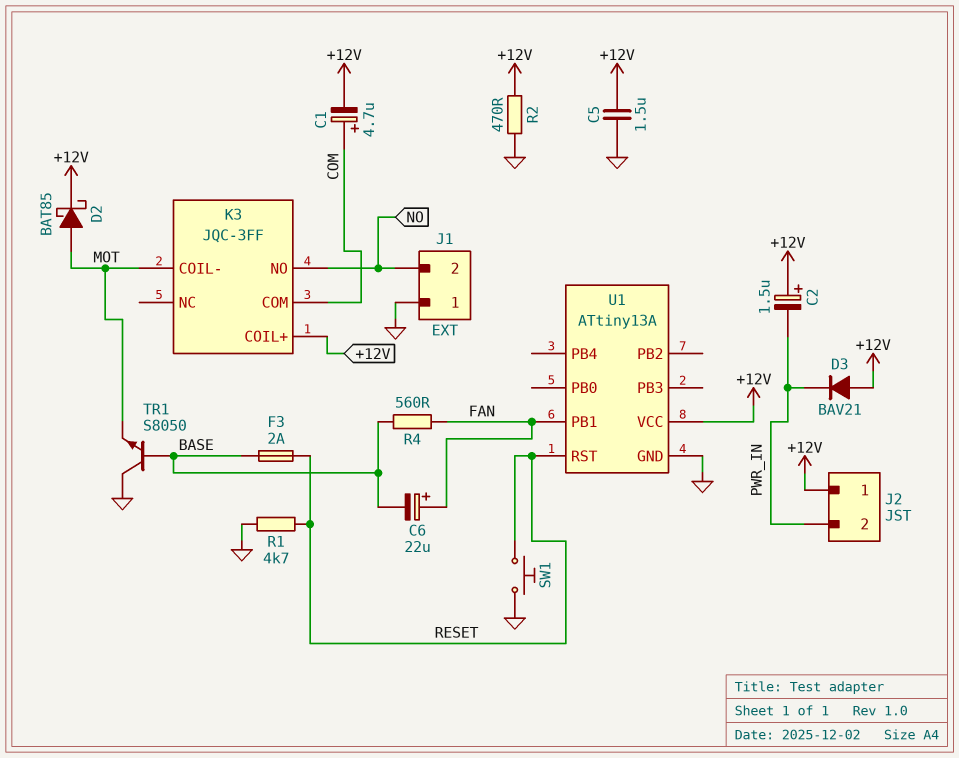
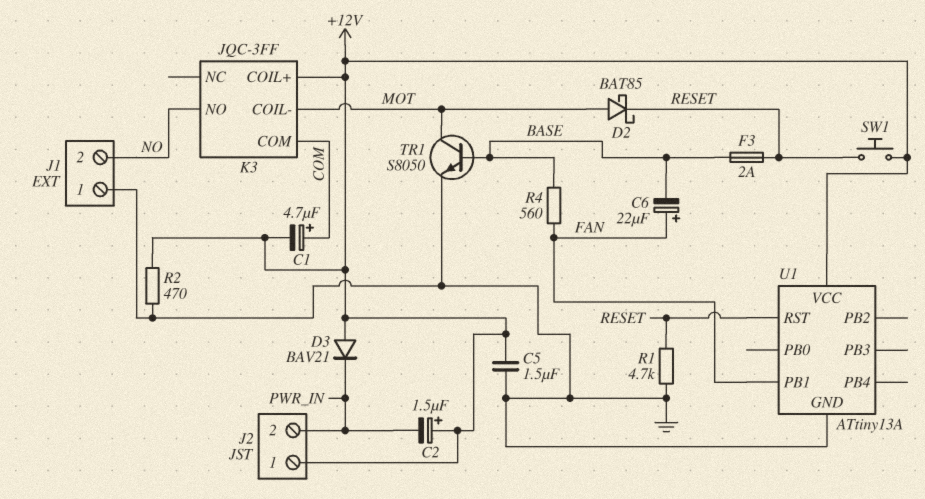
D2: schottky BAT85 (A MOT, K +12V) -> schottky BAT85 (A MOT, K RESET)
SW1: button (GND, RESET) -> button (+12V, RESET)
TR1: NPN S8050 (B BASE, C GND, E MOT) -> NPN S8050 (B BASE, C MOT, E GND)

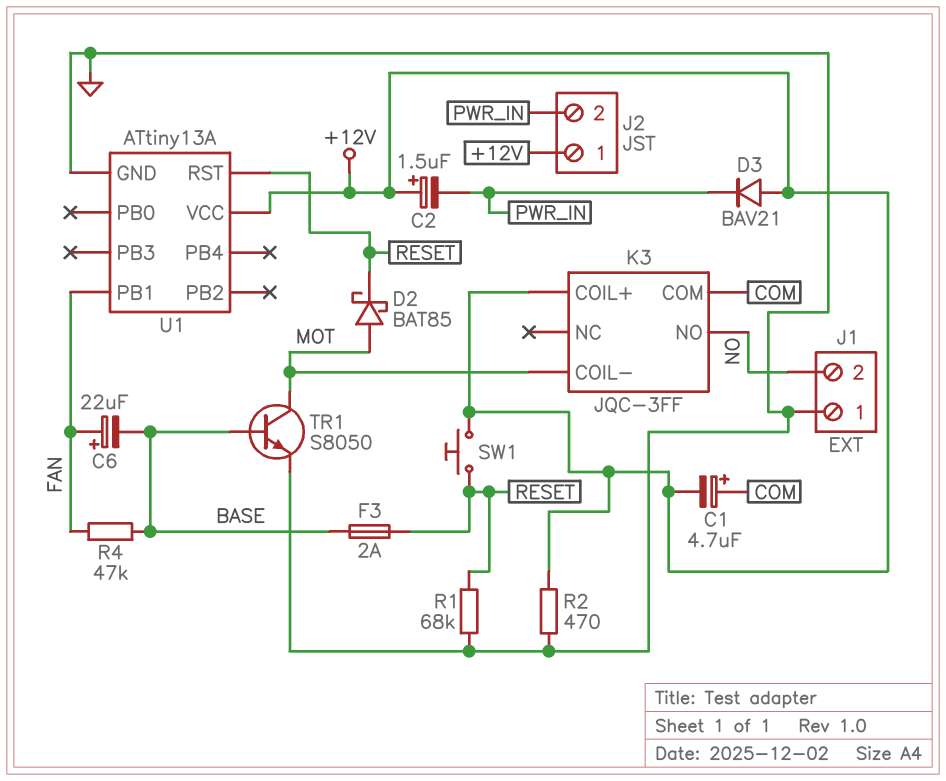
C5: 1.5uF (+12V, GND) -> none
R1: 4.7k (GND, RESET) -> 68k (GND, RESET)
R4: 560 (BASE, FAN) -> 47k (BASE, FAN)

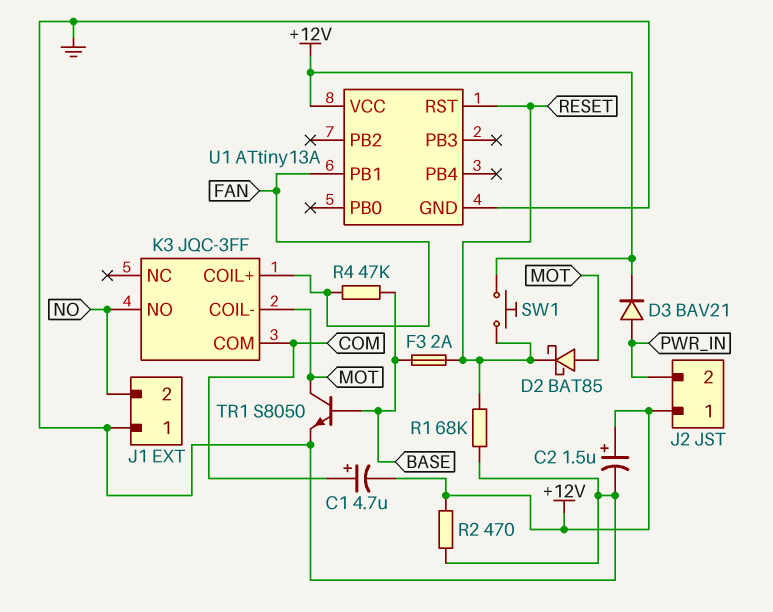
C2: 1.5uF (plus +12V, minus PWR_IN) -> 1.5uF (plus +12V, minus GND)
C6: 22uF (plus FAN, minus BASE) -> none
D3: diode BAV21 (A +12V, K PWR_IN) -> diode BAV21 (A PWR_IN, K +12V)
K3 pin COIL+: +12V -> FAN

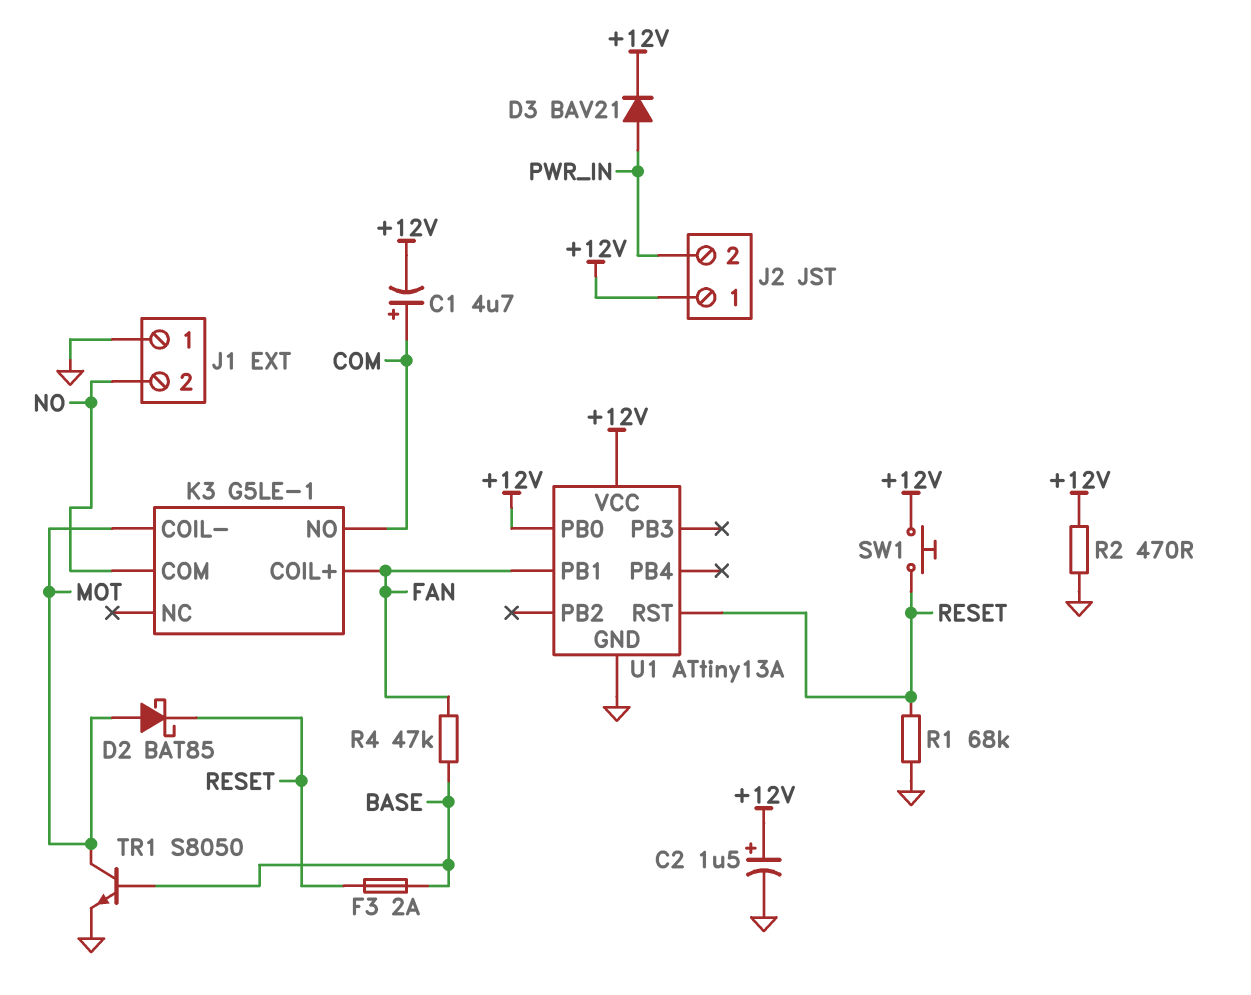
K3: JQC-3FF -> G5LE-1
K3 pin COM: COM -> NO
K3 pin NO: NO -> COM
U1 pin PB0: none -> +12V

